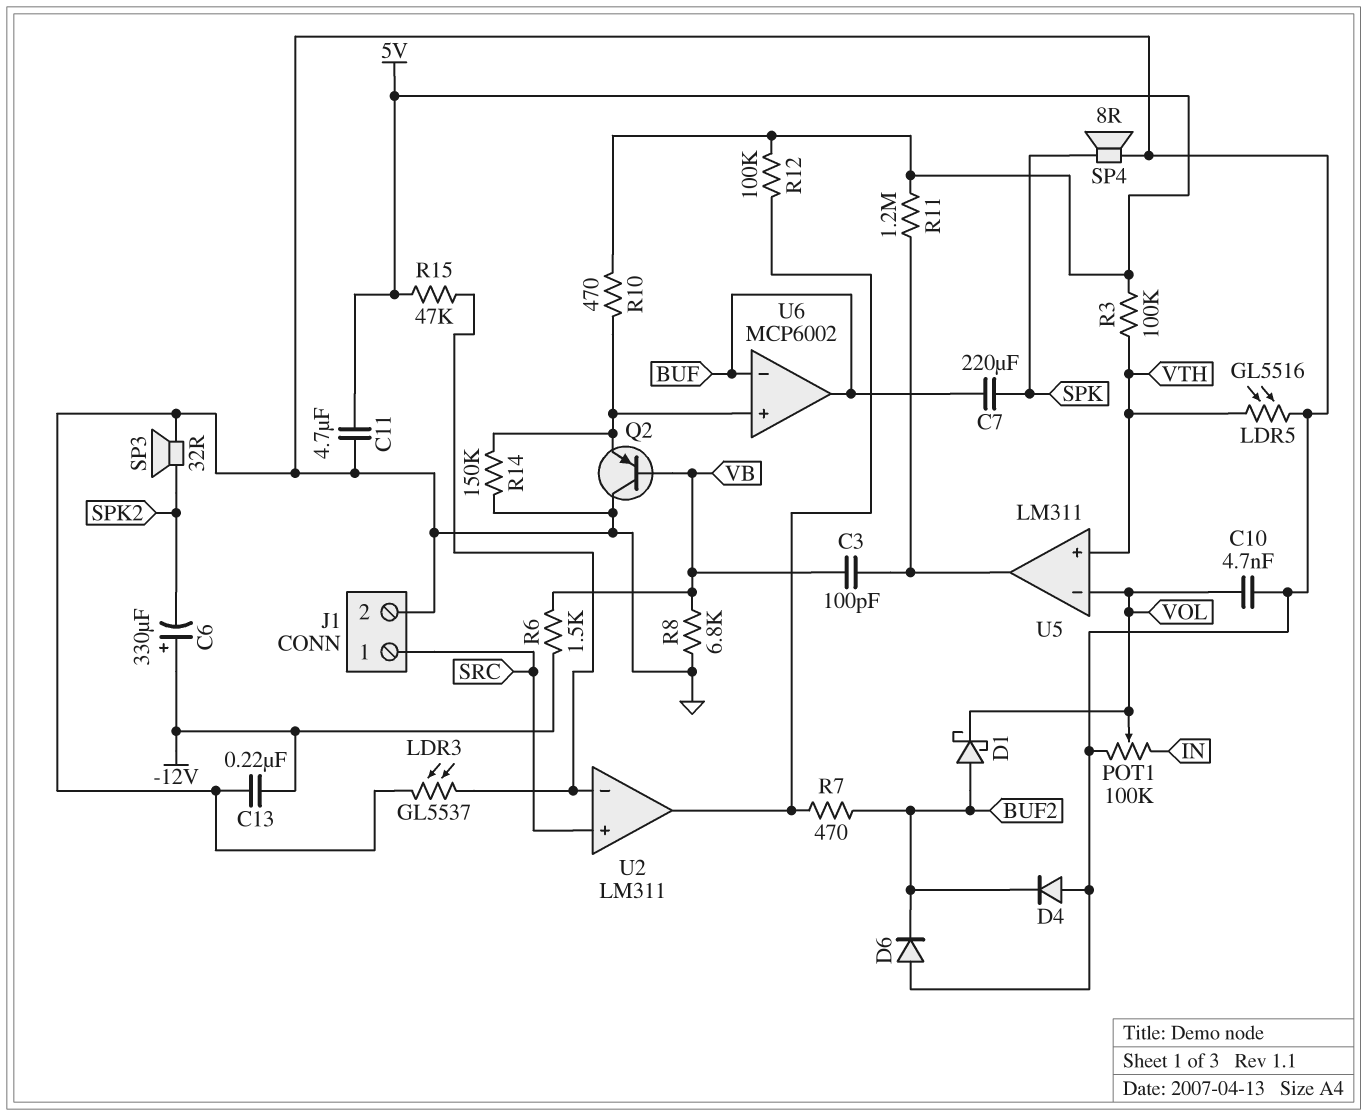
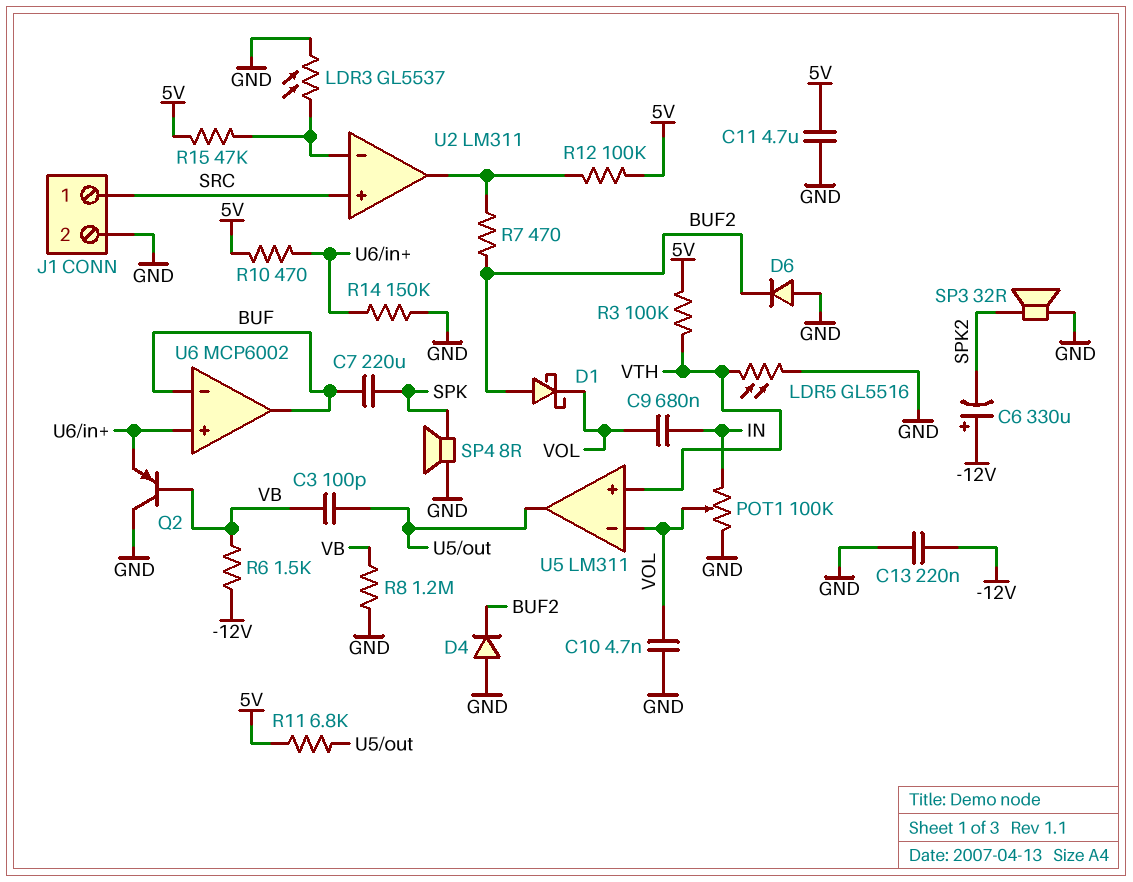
C9: none -> 680nF (IN, VOL)
R8: 6.8k (GND, VB) -> 1.2M (GND, VB)
R11: 1.2M (5V, U5/out) -> 6.8k (5V, U5/out)

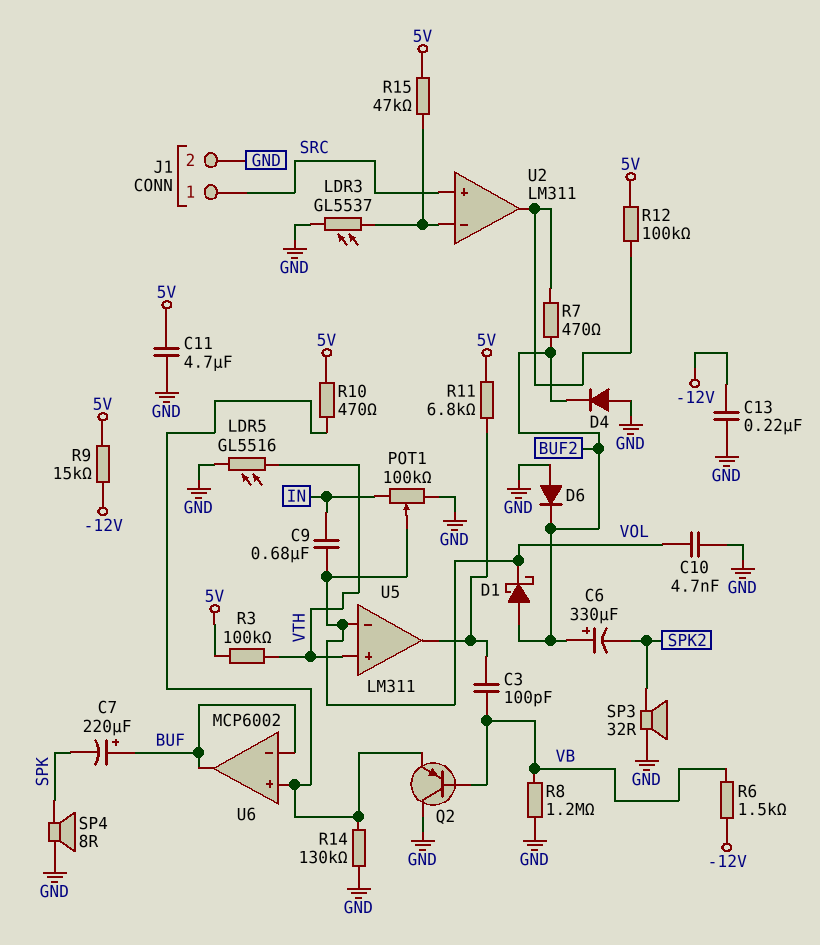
C6: 330uF (plus -12V, minus SPK2) -> 330uF (plus BUF2, minus SPK2)
C7: 220uF (BUF, SPK) -> 220uF (plus BUF, minus SPK)
R9: none -> 15k (-12V, 5V)
R14: 150k (GND, U6/in+) -> 130k (GND, U6/in+)

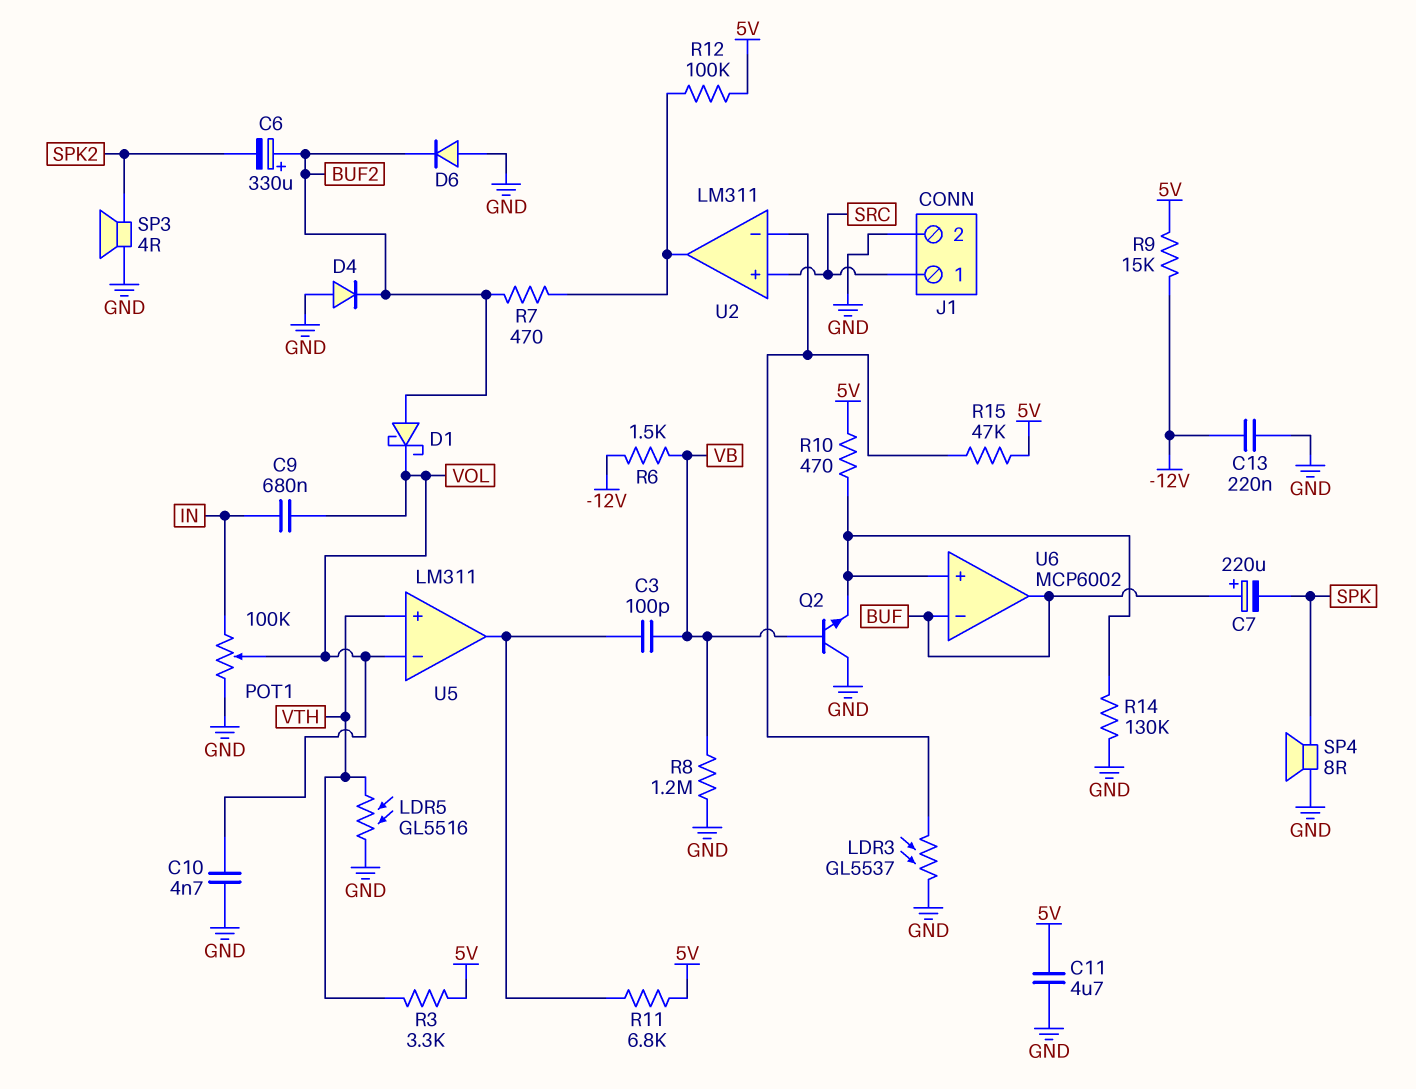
Q2: PNP (B VB, C GND, E U6/in+) -> NPN (B VB, C GND, E U6/in+)
R3: 100k (5V, VTH) -> 3.3k (5V, VTH)
SP3: speaker 32R (GND, SPK2) -> speaker 4R (GND, SPK2)

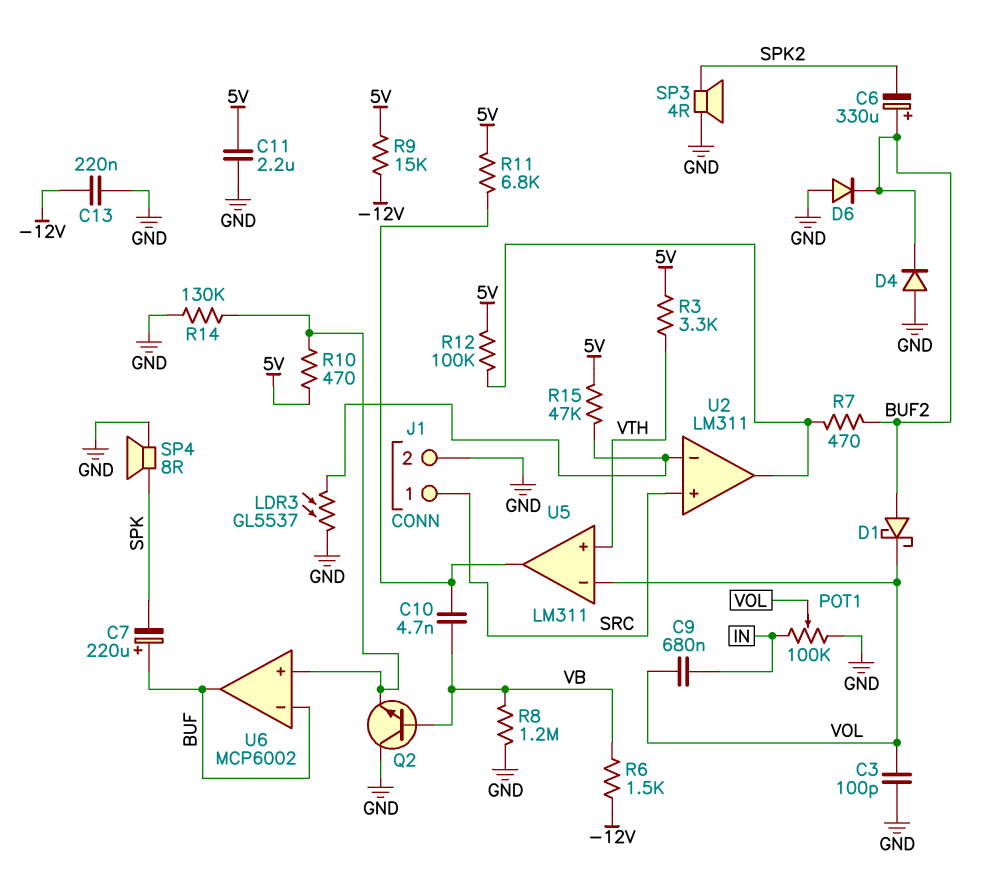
C3: 100pF (U5/out, VB) -> 100pF (GND, VOL)
C10: 4.7nF (GND, VOL) -> 4.7nF (U5/out, VB)
C11: 4.7uF (5V, GND) -> 2.2uF (5V, GND)
LDR5: GL5516 (GND, VTH) -> none

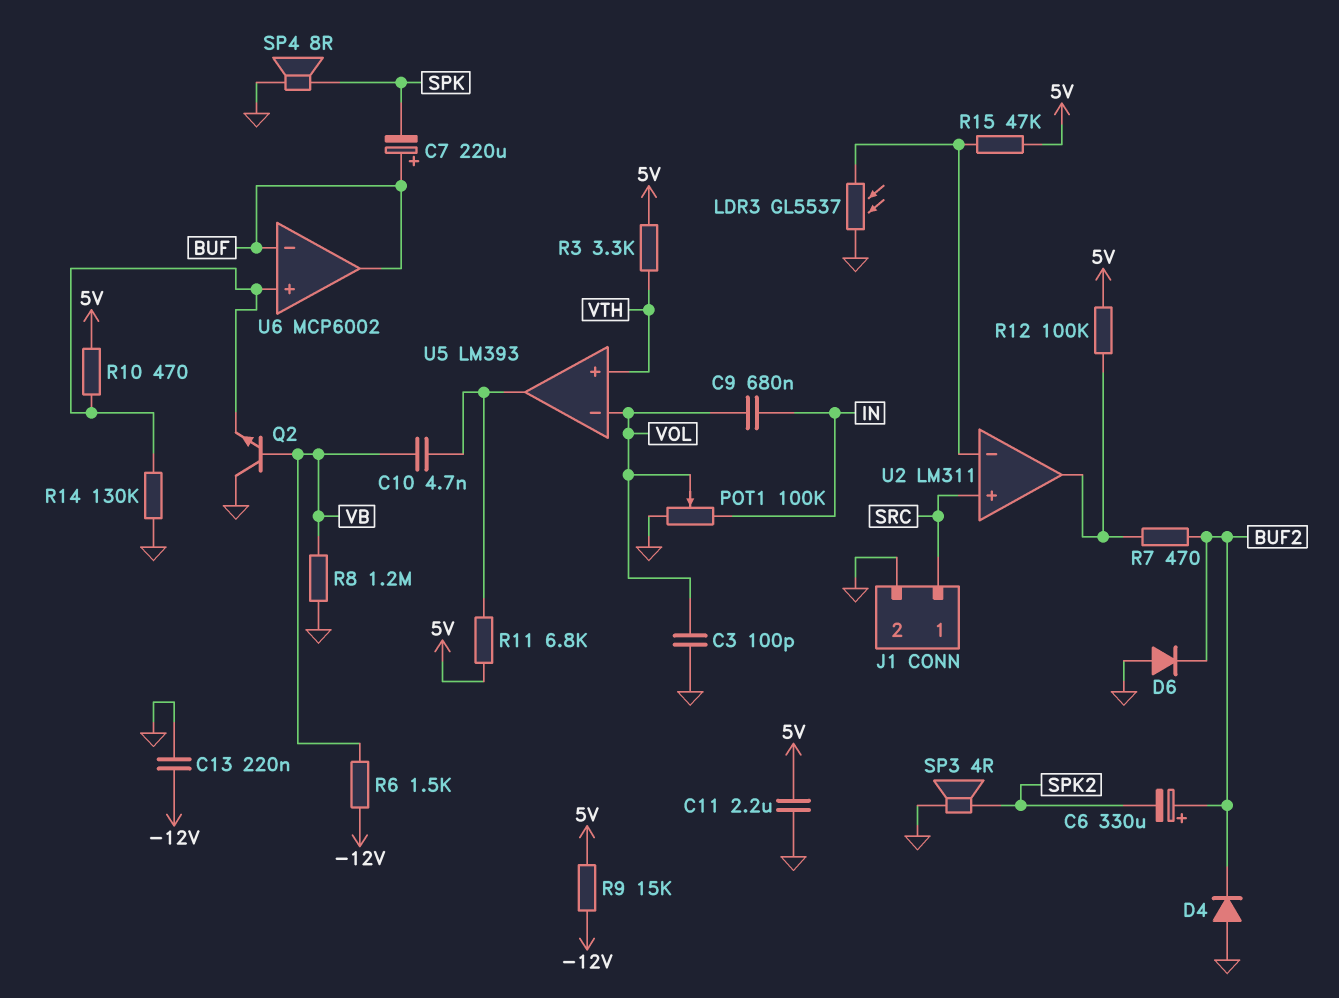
D1: schottky (A BUF2, K VOL) -> none
U5: LM311 -> LM393

